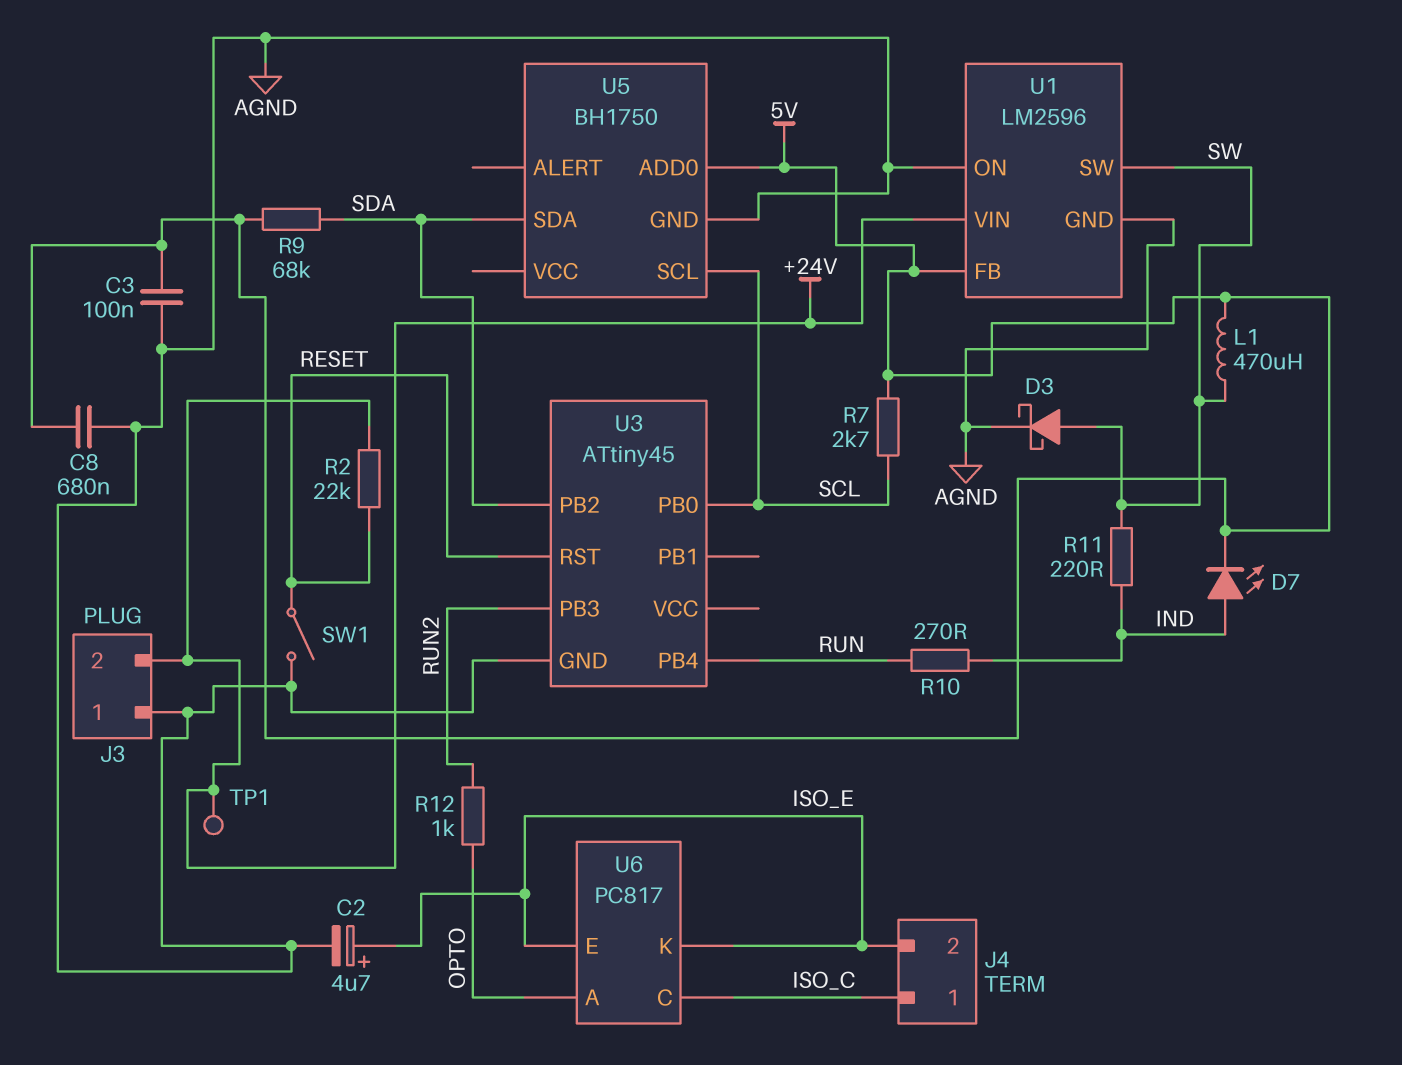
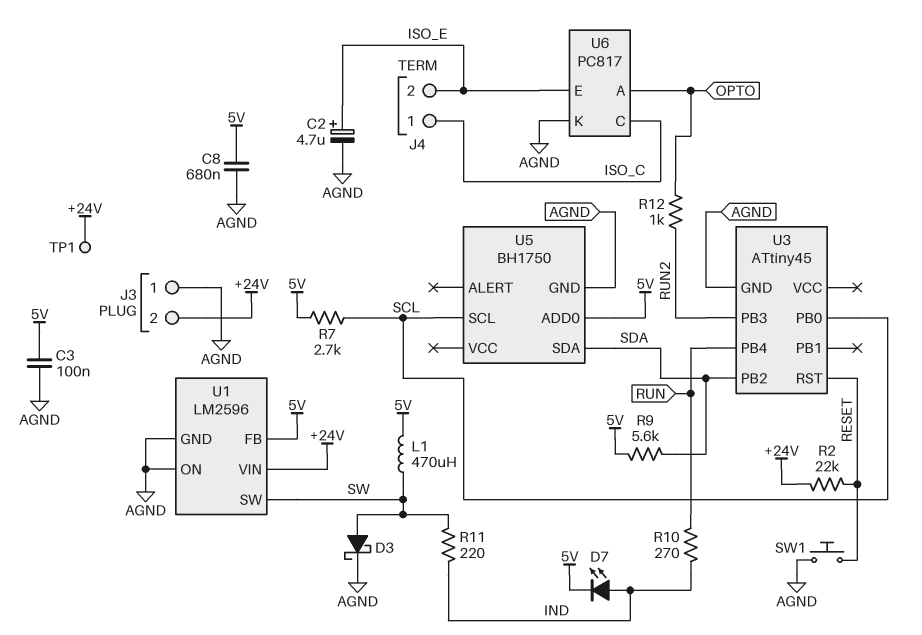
R9: 68k (5V, SDA) -> 5.6k (5V, SDA)
SW1: switch (AGND, RESET) -> button (AGND, RESET)
U6 pin K: ISO_E -> AGND

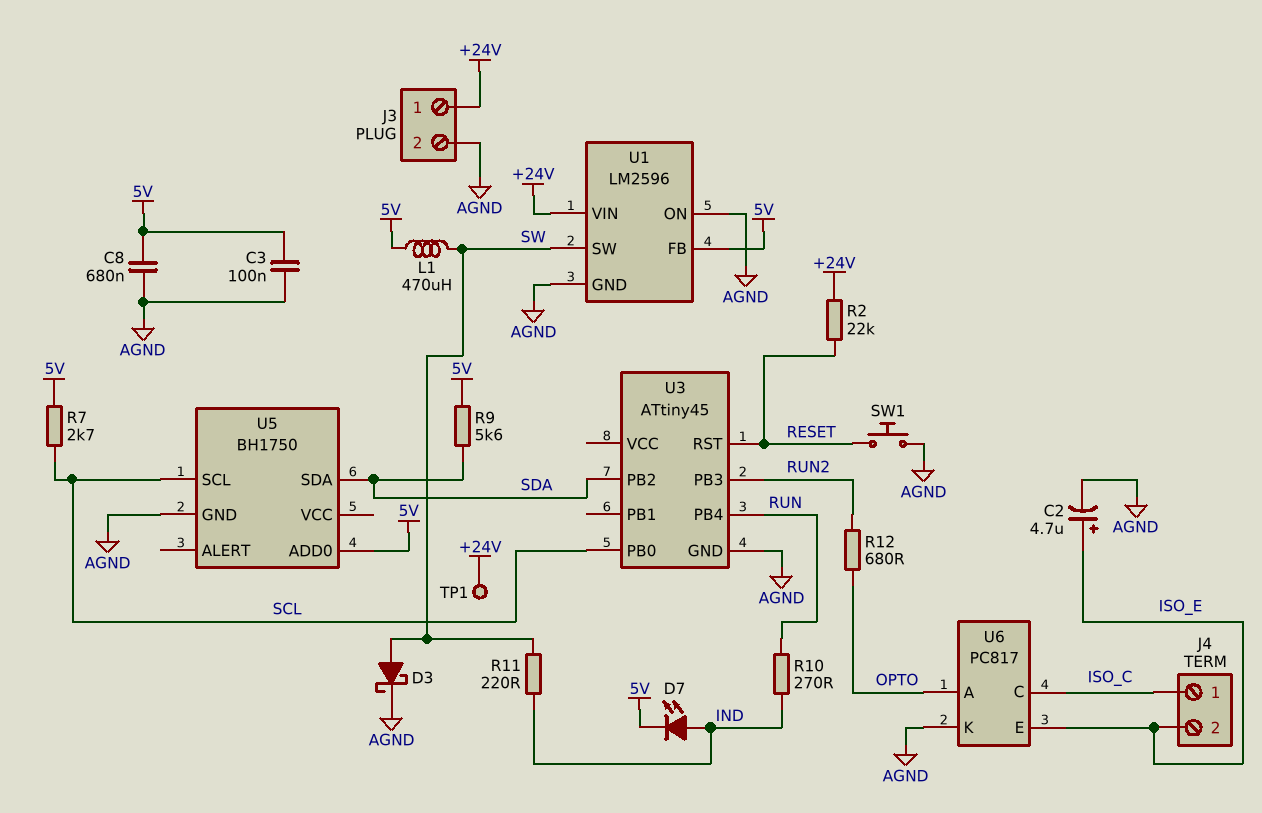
J3 pin 1: AGND -> +24V
J3 pin 2: +24V -> AGND
R12: 1k (OPTO, RUN2) -> 680 (OPTO, RUN2)

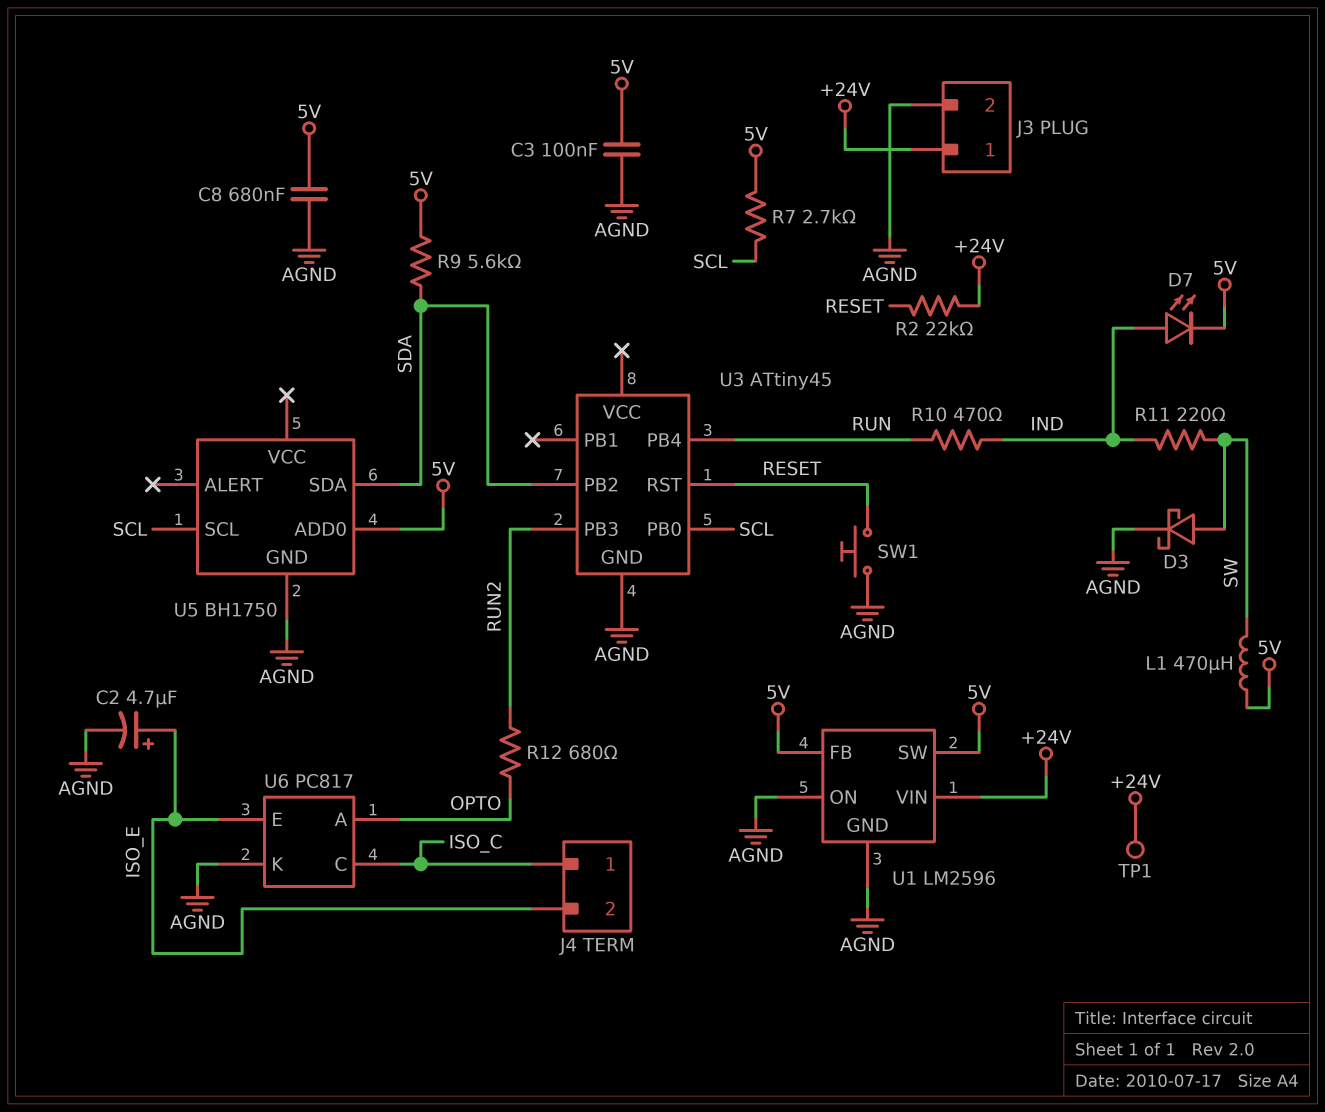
R10: 270 (IND, RUN) -> 470 (IND, RUN)
U1 pin SW: SW -> 5V

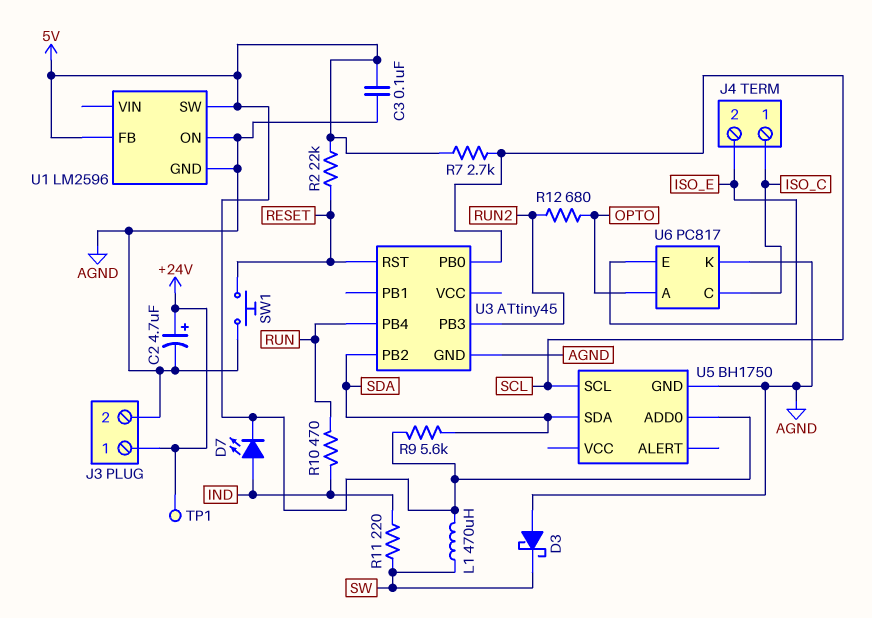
C2: 4.7uF (plus ISO_E, minus AGND) -> 4.7uF (plus +24V, minus AGND)
C8: 680nF (5V, AGND) -> none
D3: schottky (A SW, K AGND) -> schottky (A AGND, K SW)
R2: 22k (+24V, RESET) -> 22k (5V, RESET)
U1 pin VIN: +24V -> none

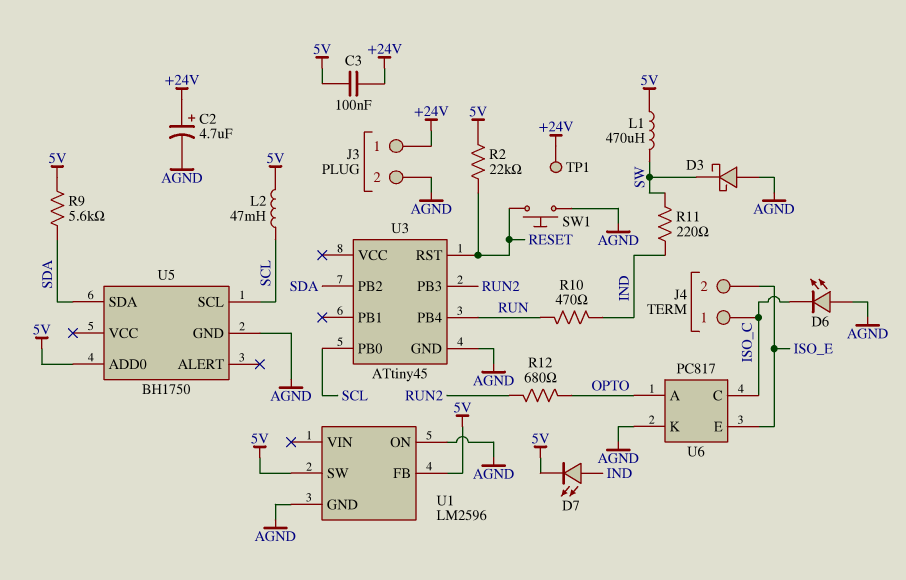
C3: 100nF (5V, AGND) -> 100nF (+24V, 5V)
D6: none -> LED (A AGND, K ISO_C)
L2: none -> 47mH (5V, SCL)
R7: 2.7k (5V, SCL) -> none

